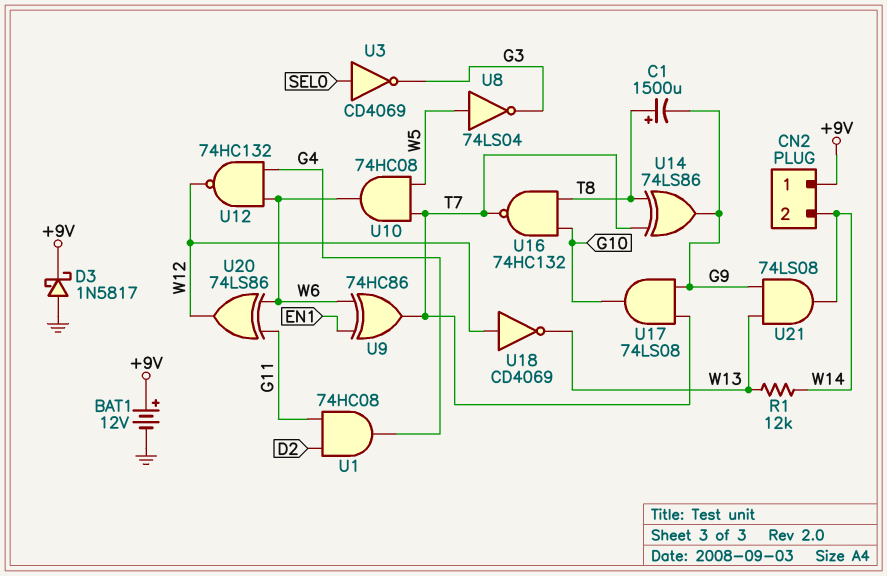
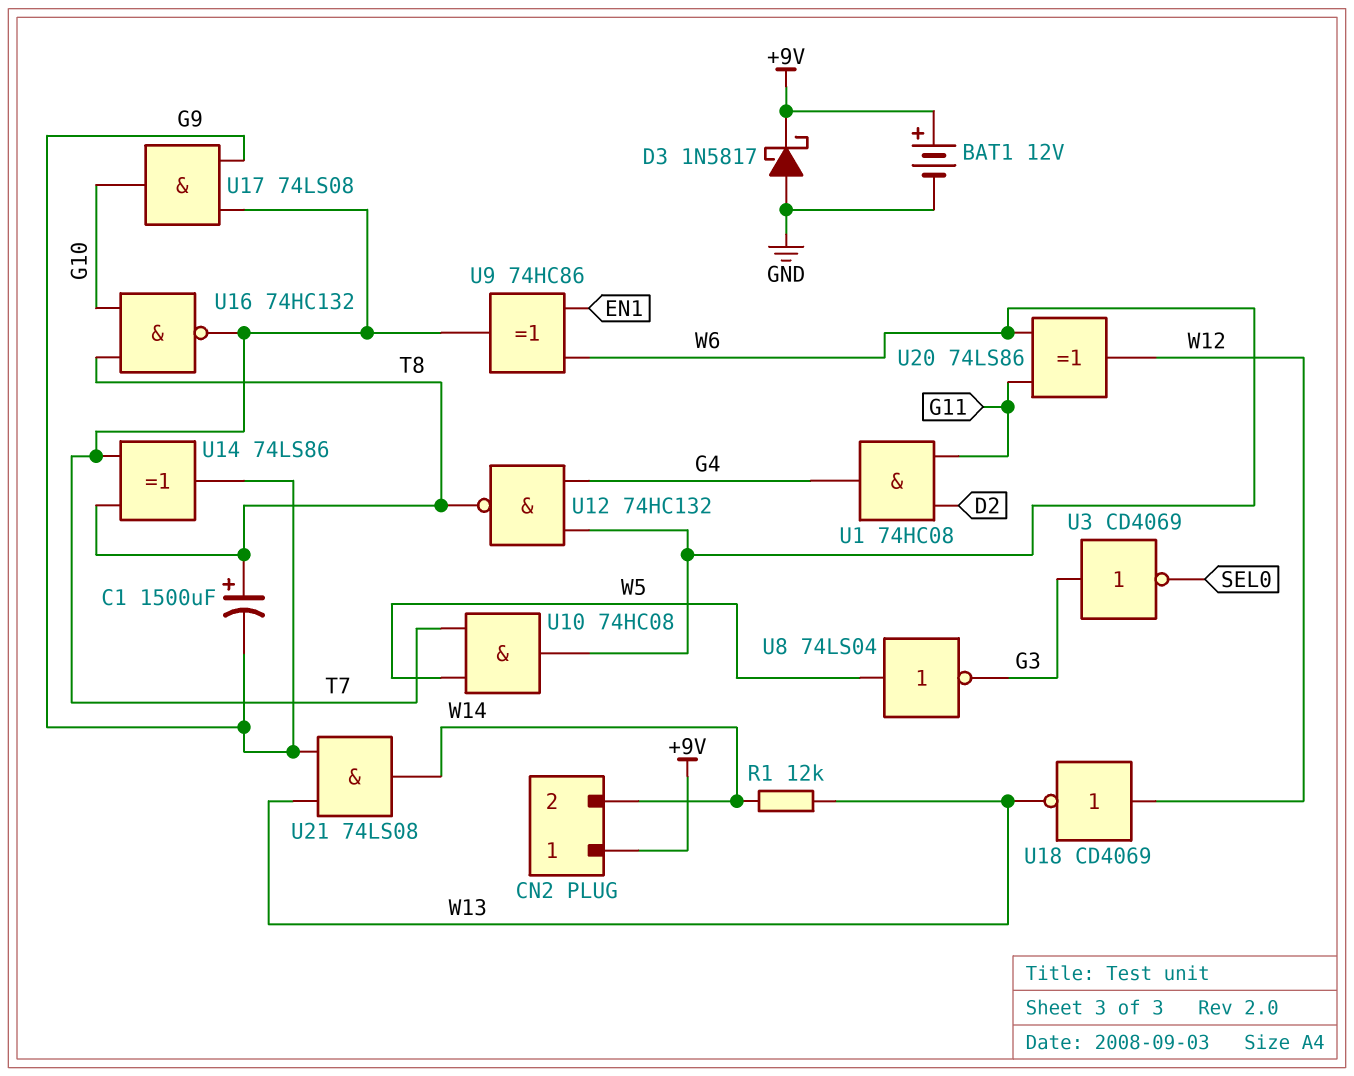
U3: NOT CD4069 (in SEL0, out G3) -> NOT CD4069 (in G3, out SEL0)
U12: NAND 74HC132 (in G4, in W6, out W12) -> NAND 74HC132 (in G4, in W6, out T8)

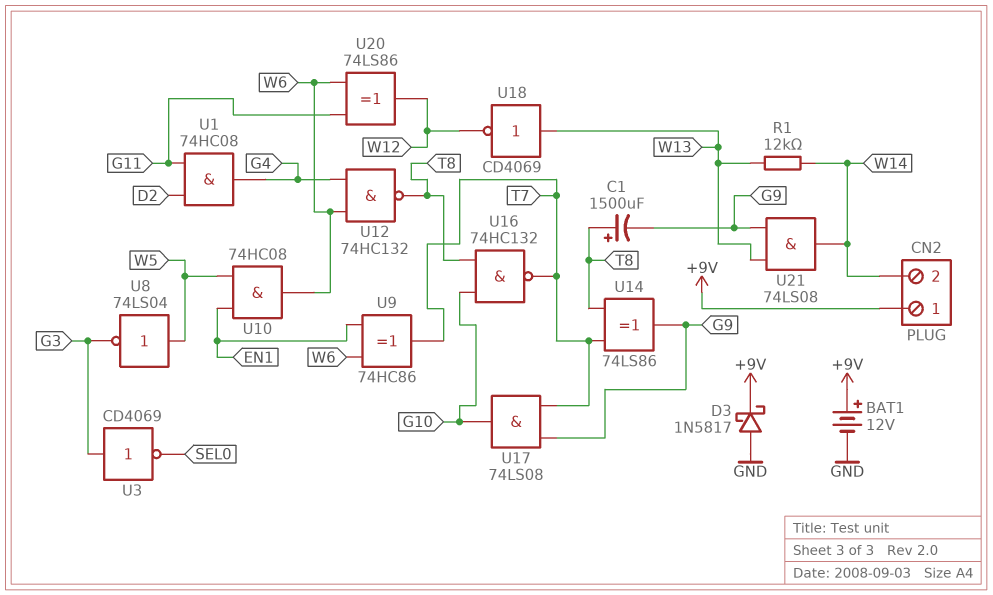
U10: AND 74HC08 (in T7, in W5, out W6) -> AND 74HC08 (in EN1, in W5, out W6)
U18: NOT CD4069 (in W12, out W13) -> NOT CD4069 (in W13, out W12)

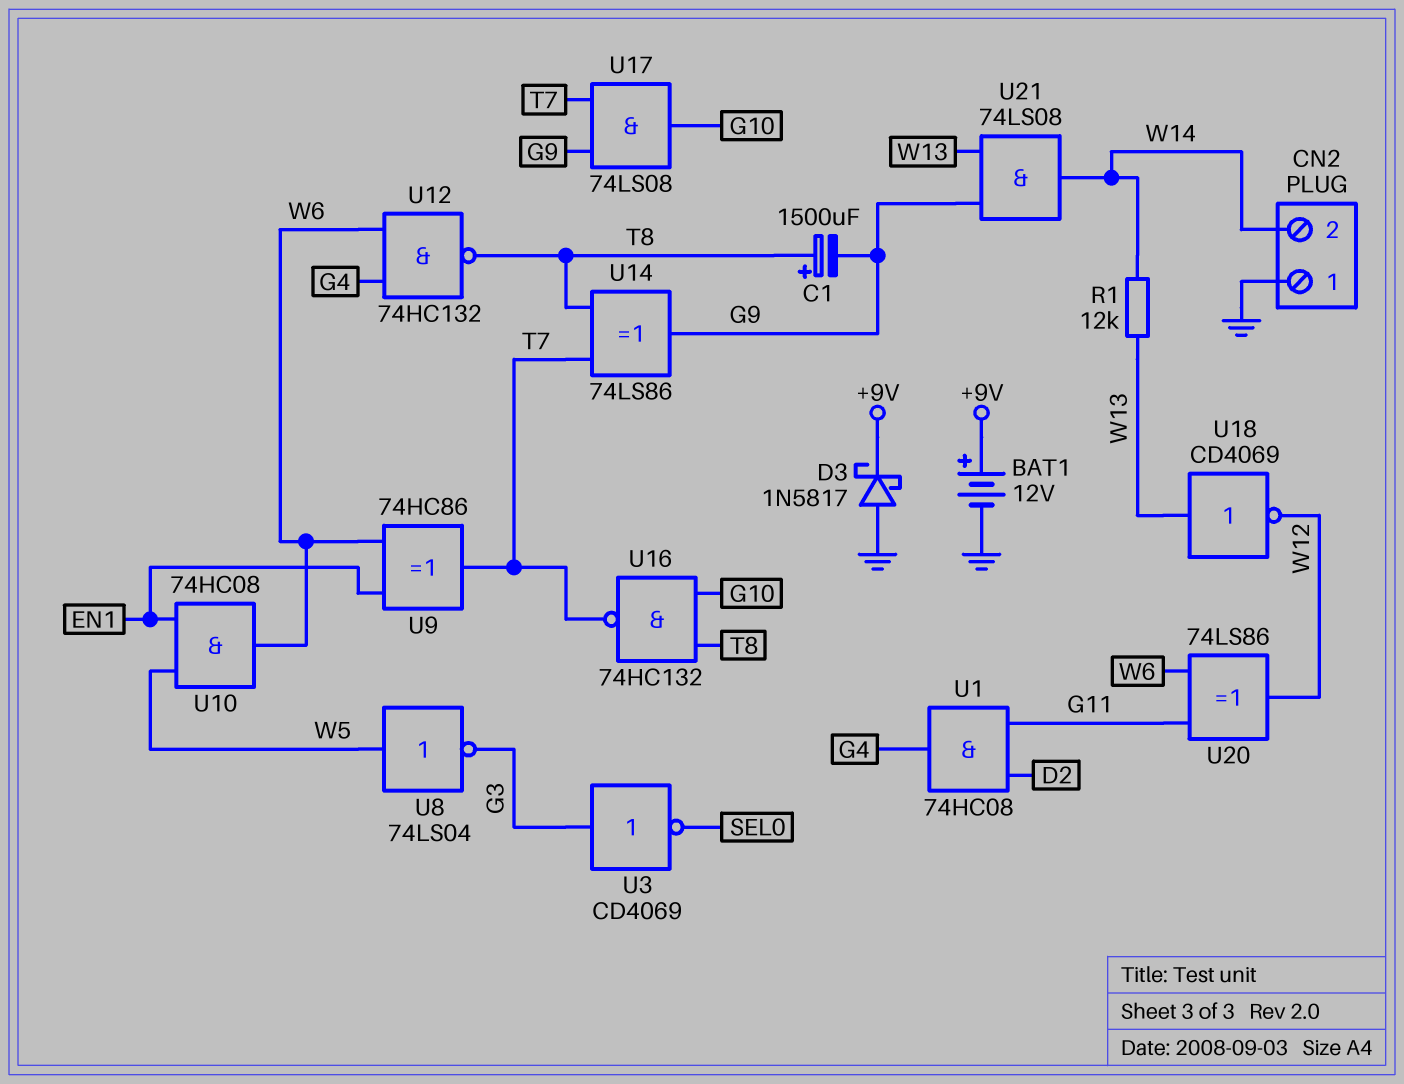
CN2 pin 1: +9V -> GND

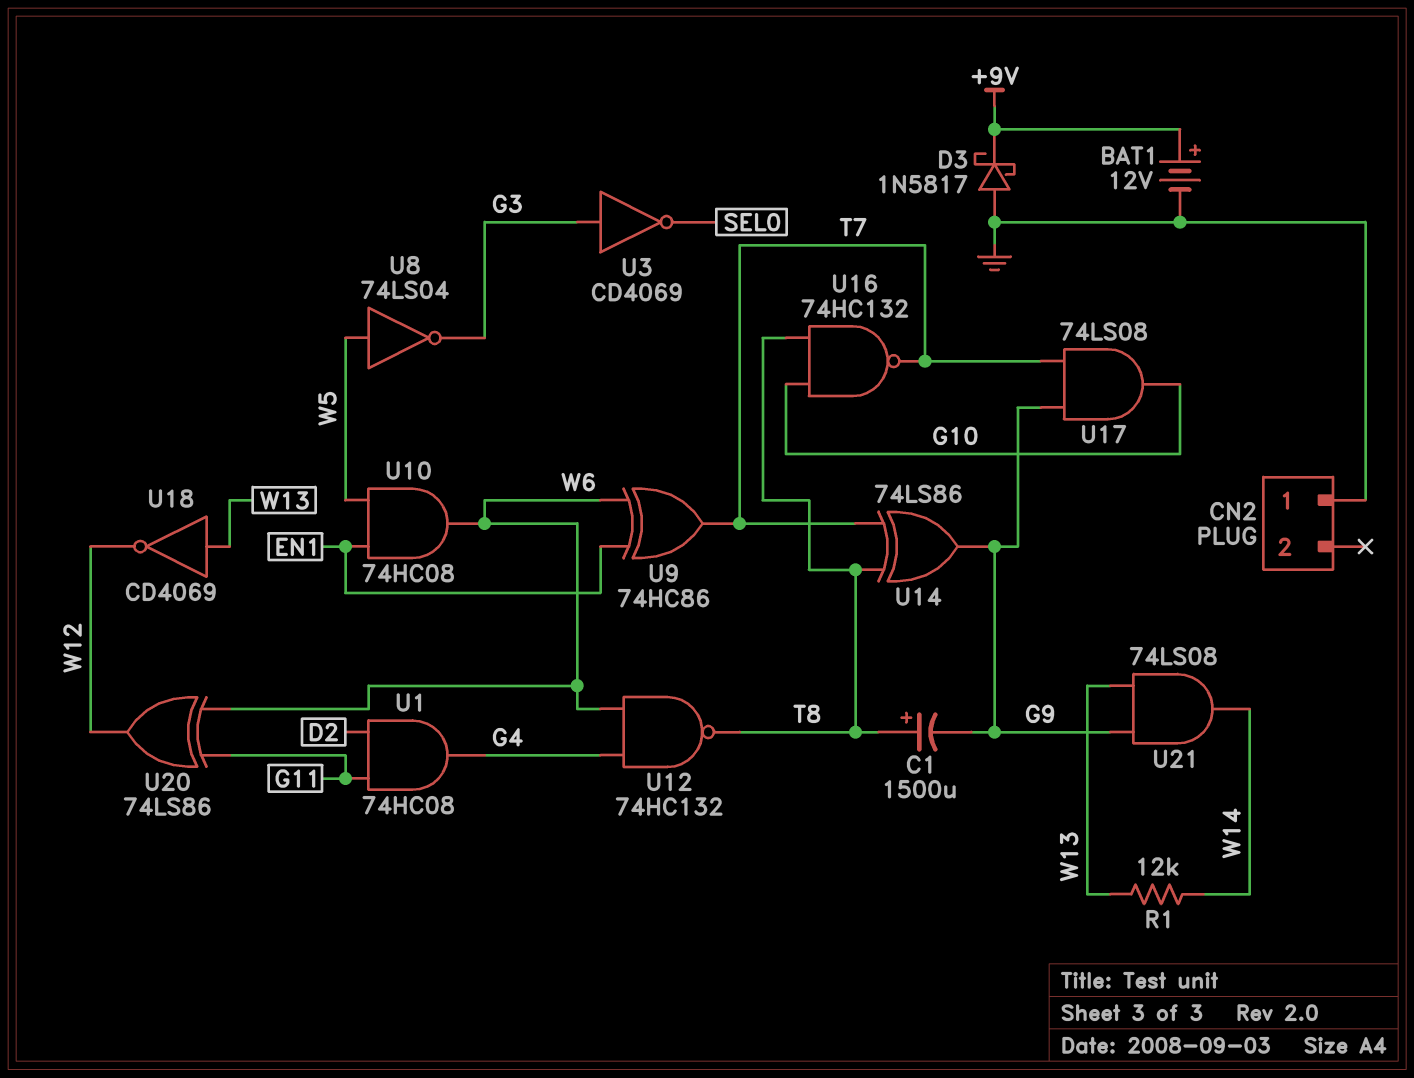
CN2 pin 2: W14 -> none

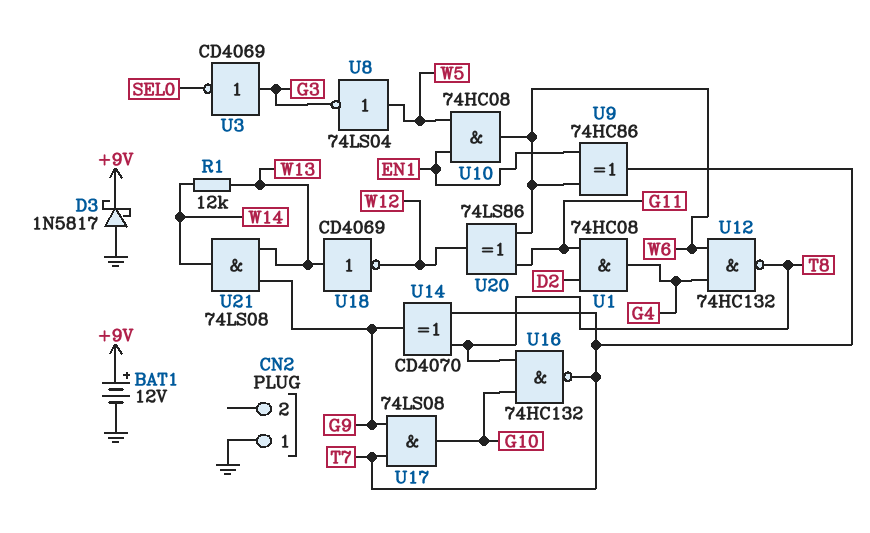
C1: 1500uF (plus T8, minus G9) -> none
U14: XOR 74LS86 (in T7, in T8, out G9) -> XOR CD4070 (in T7, in T8, out G9)

